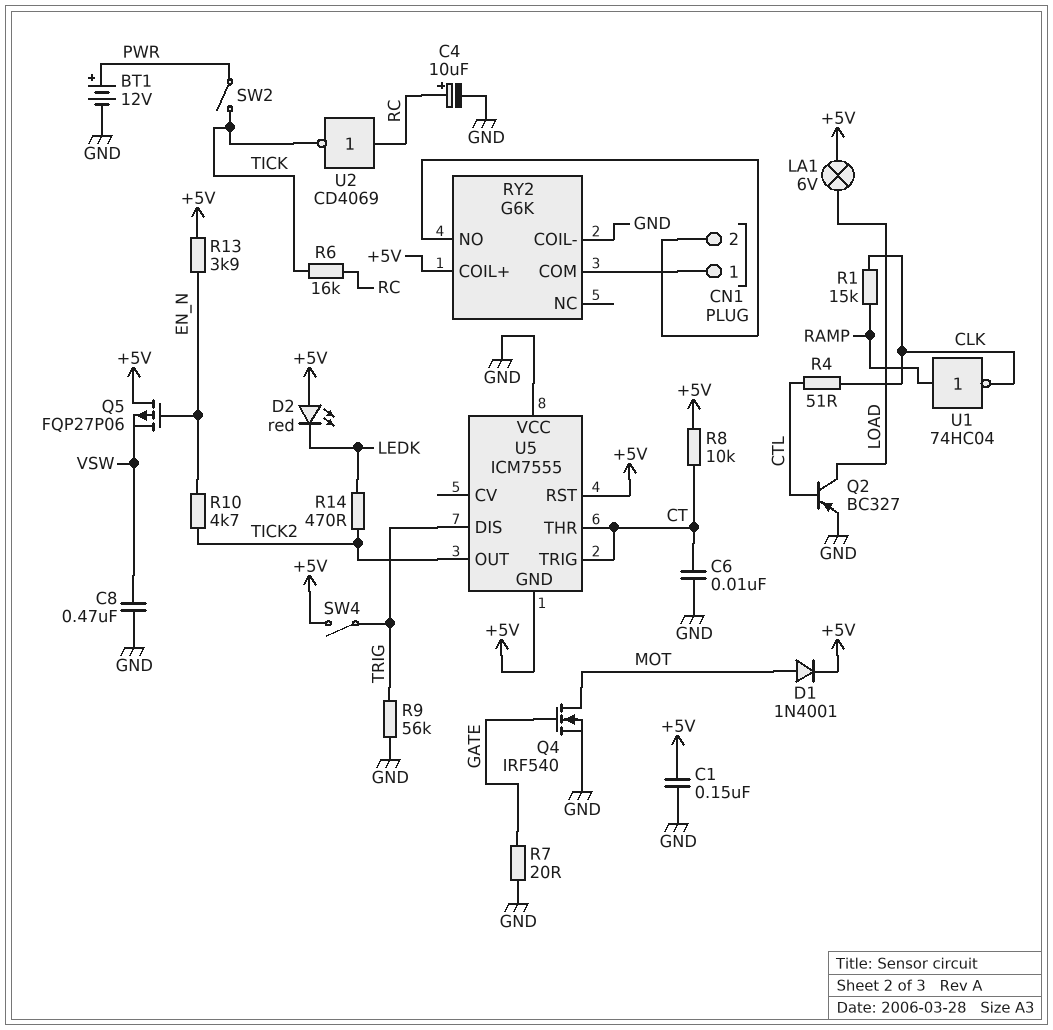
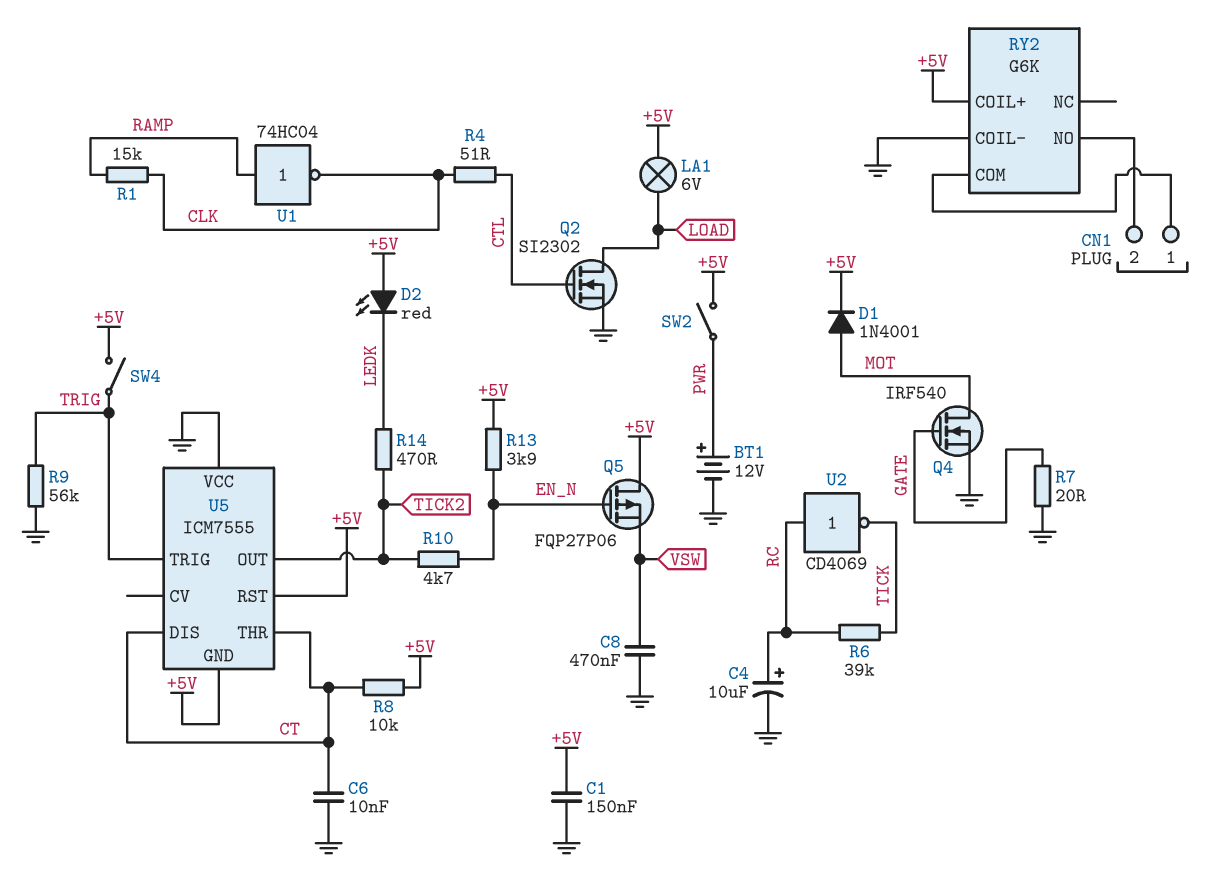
Q2: PNP BC327 (B CTL, C LOAD, E GND) -> NMOS SI2302 (G CTL, D LOAD, S GND)
R6: 16k (RC, TICK) -> 39k (RC, TICK)
SW2: switch (PWR, TICK) -> switch (+5V, PWR)
U5 pin DIS: TRIG -> CT
U5 pin TRIG: CT -> TRIG

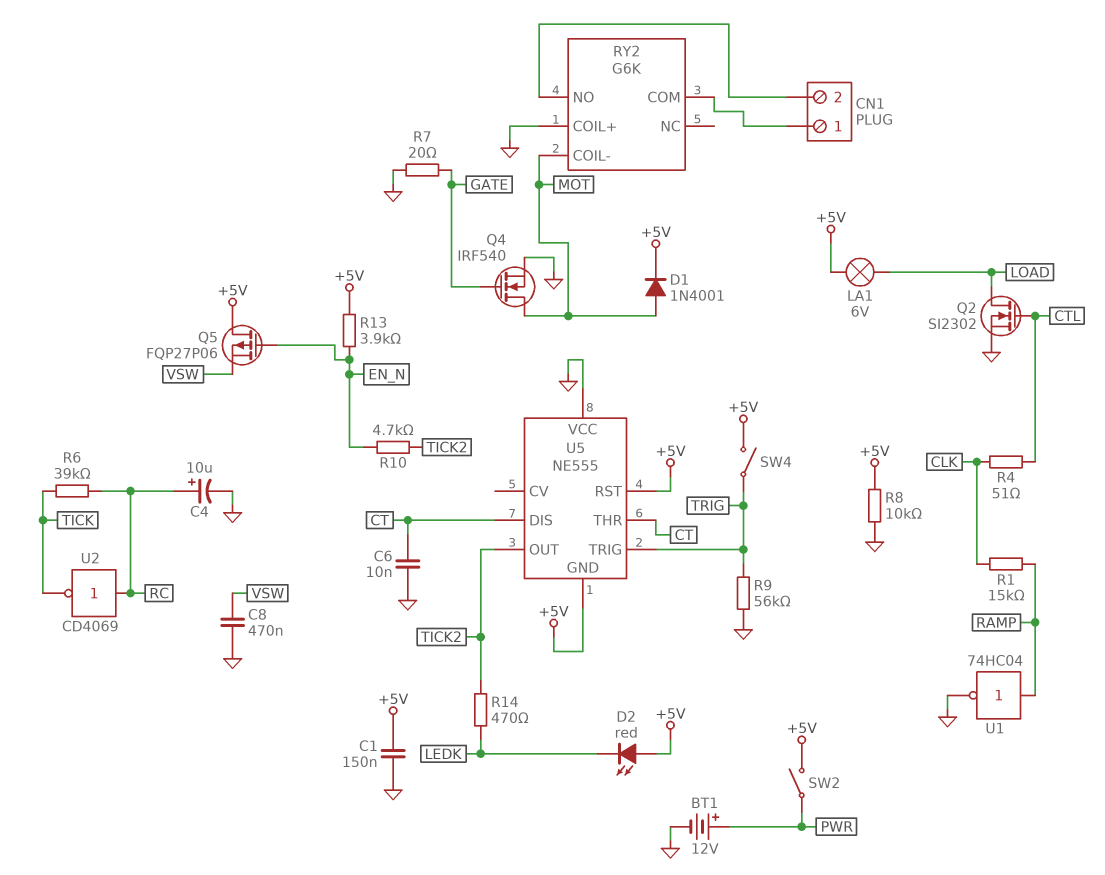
R8: 10k (+5V, CT) -> 10k (+5V, GND)
RY2 pin COIL+: +5V -> GND
RY2 pin COIL-: GND -> MOT
U1: NOT 74HC04 (in RAMP, out CLK) -> NOT 74HC04 (in RAMP, out GND)
U5: ICM7555 -> NE555

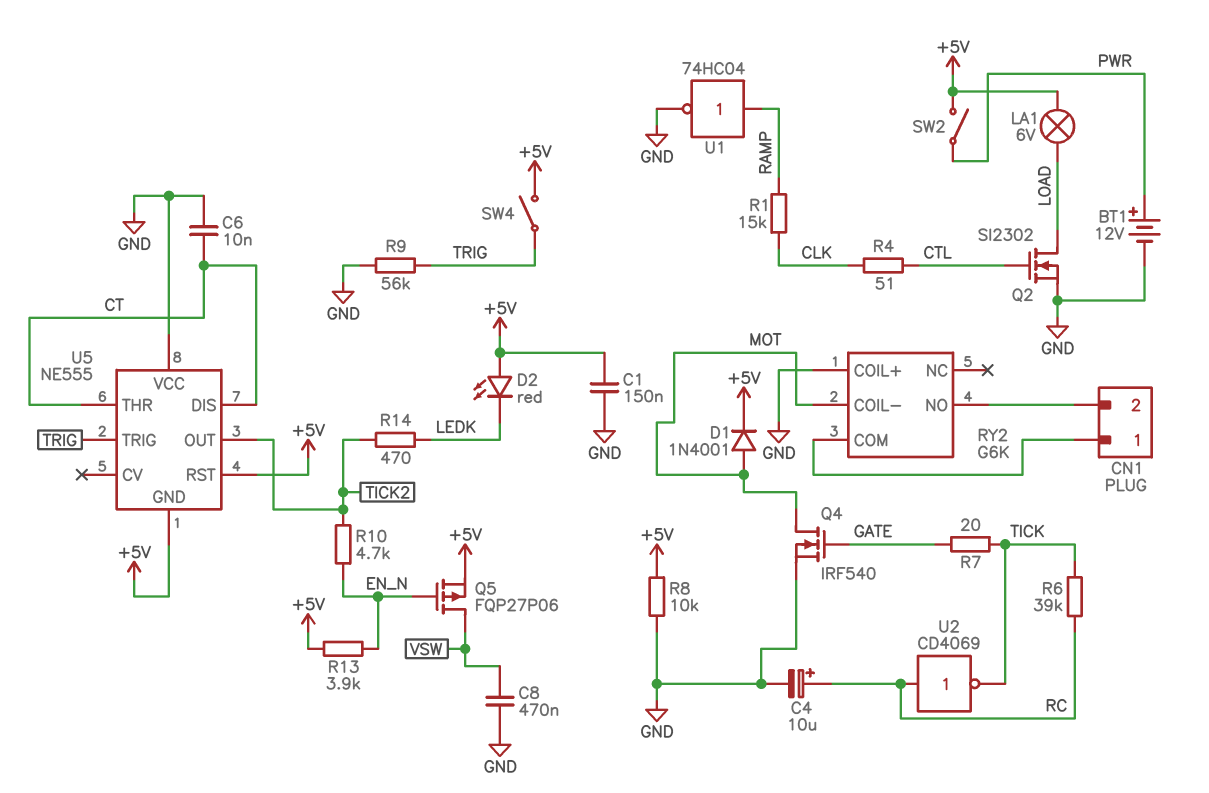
Q5: PMOS FQP27P06 (G EN_N, D +5V, S VSW) -> PMOS FQP27P06 (G EN_N, D VSW, S +5V)
R7: 20 (GATE, GND) -> 20 (GATE, TICK)

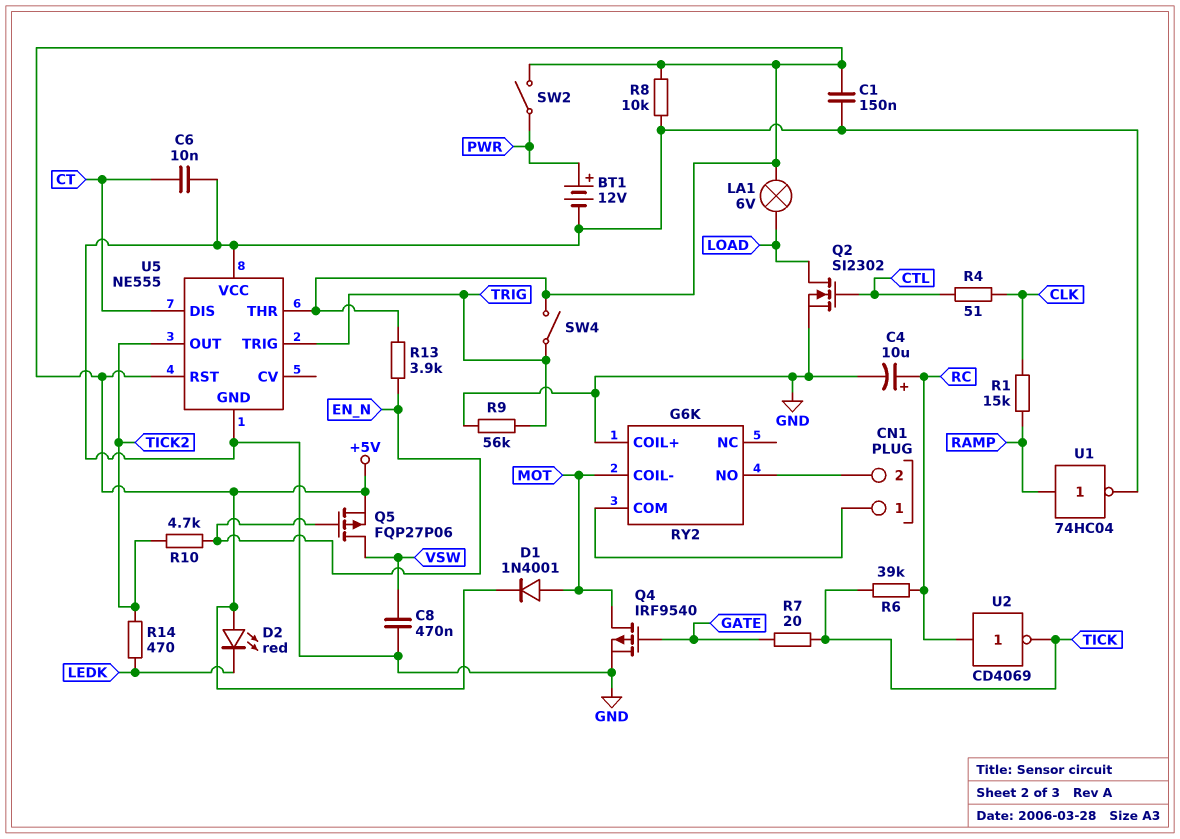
Q4: NMOS IRF540 (G GATE, D MOT, S GND) -> PMOS IRF9540 (G GATE, D MOT, S GND)
U5 pin GND: +5V -> GND
U5 pin THR: CT -> +5V

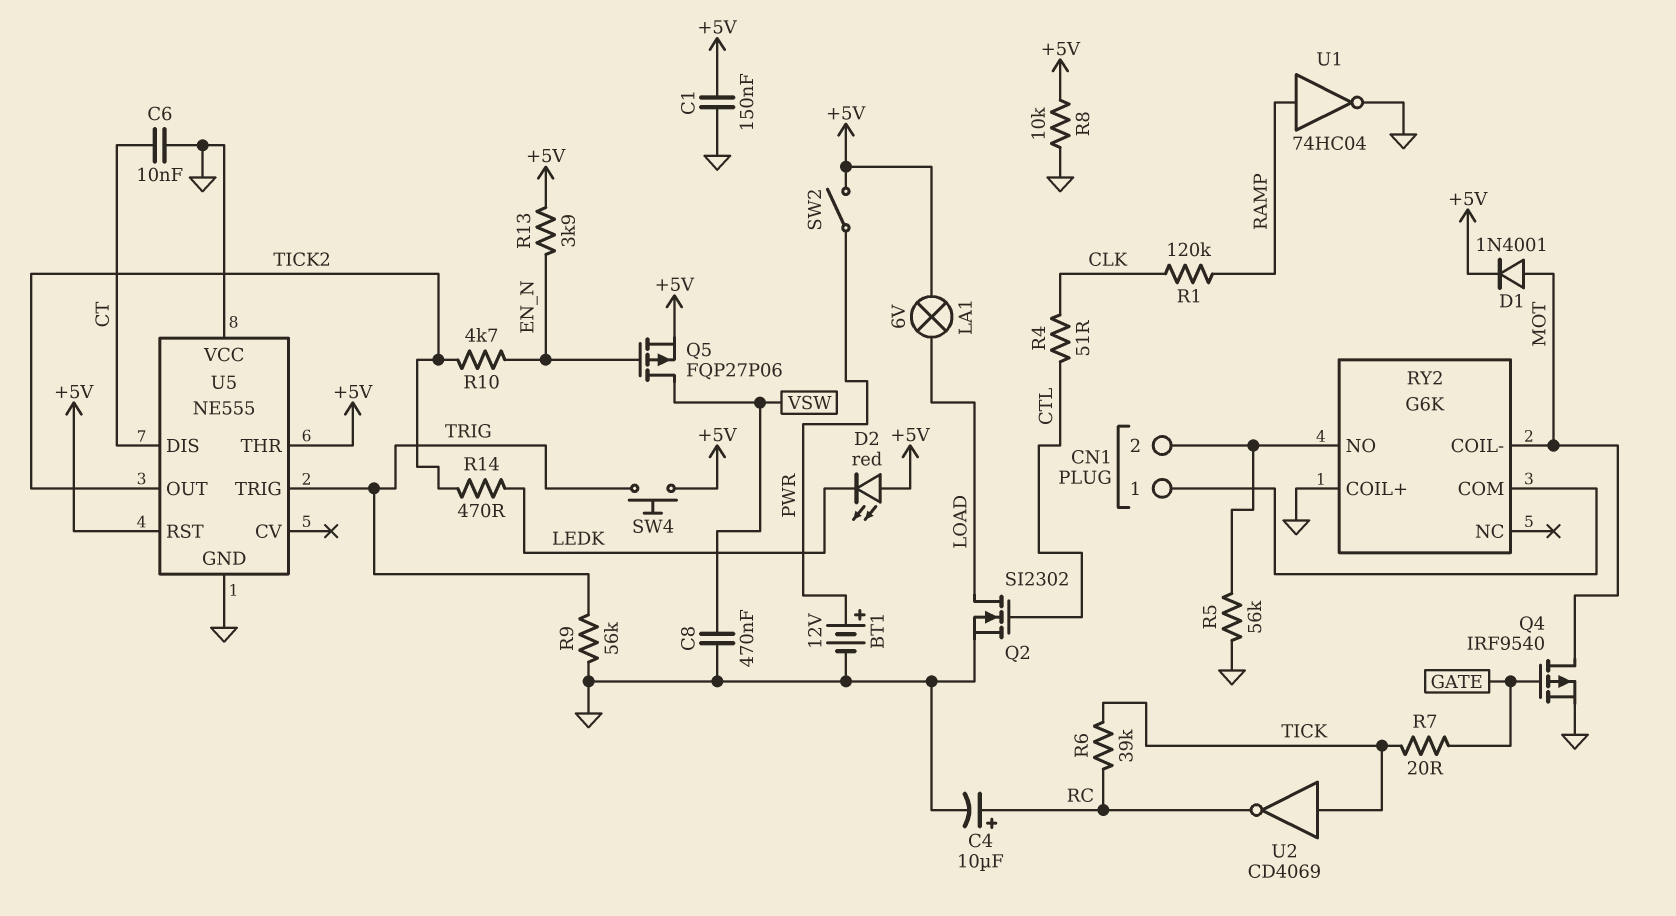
R1: 15k (CLK, RAMP) -> 120k (CLK, RAMP)
R5: none -> 56k (CN1/2, GND)
SW4: switch (+5V, TRIG) -> button (+5V, TRIG)
U2: NOT CD4069 (in RC, out TICK) -> NOT CD4069 (in TICK, out RC)

